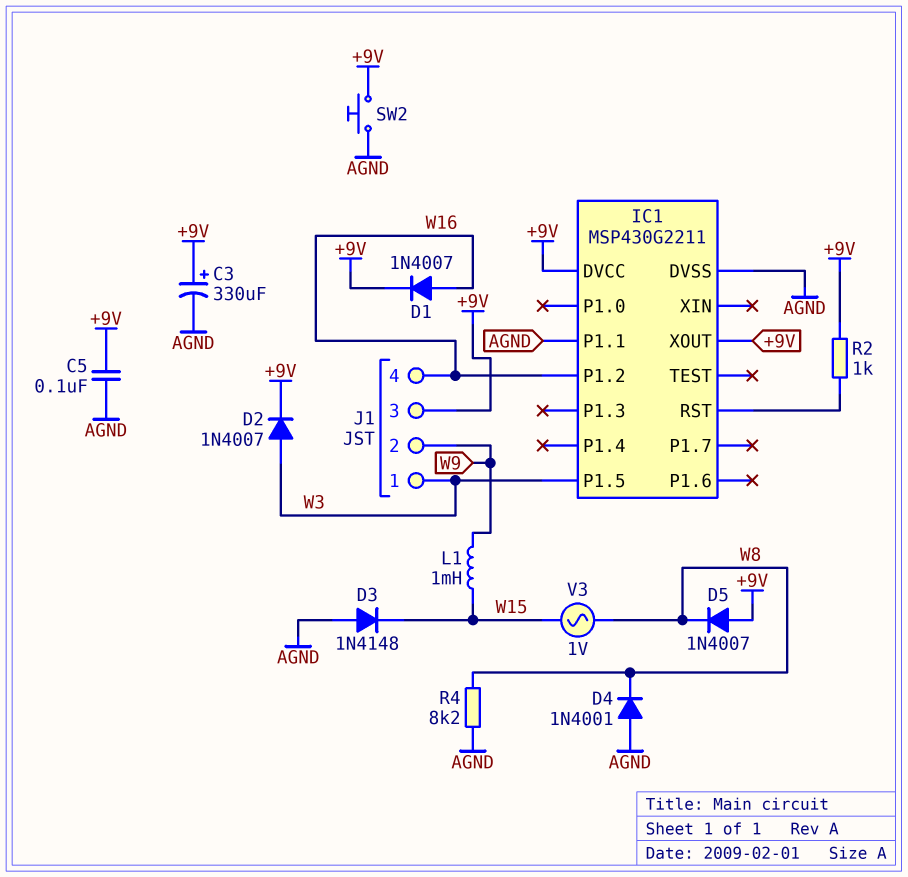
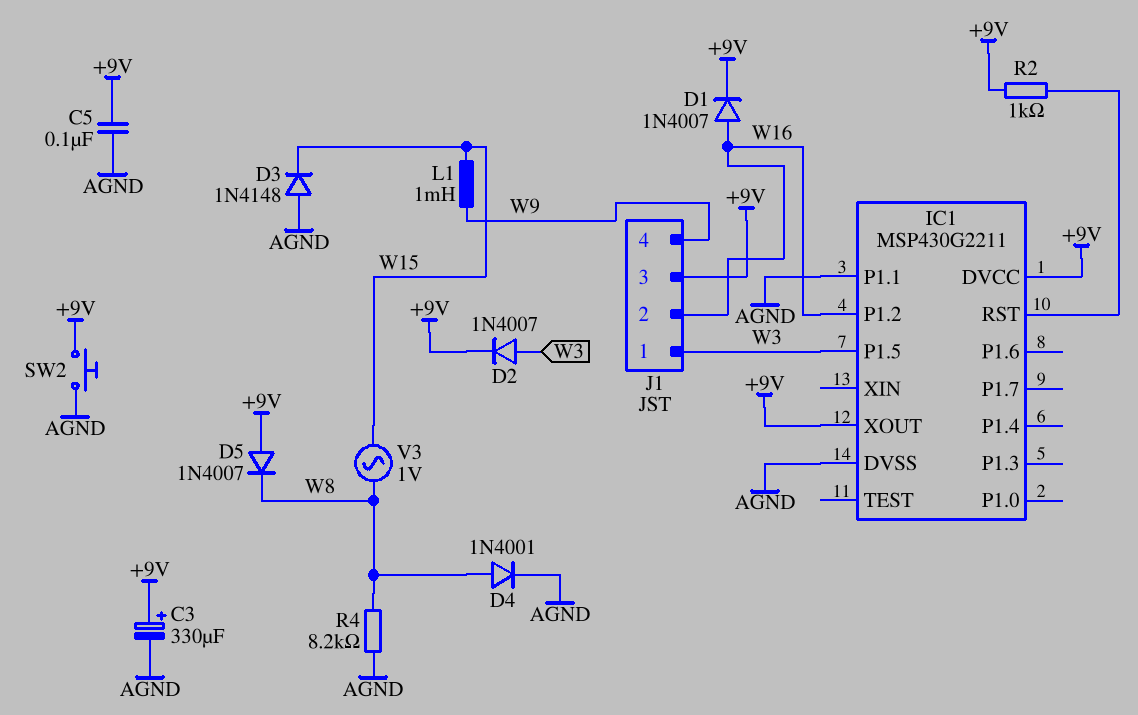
D4: diode 1N4001 (A AGND, K W8) -> diode 1N4001 (A W8, K AGND)
J1 pin 2: W9 -> W16
J1 pin 4: W16 -> W9

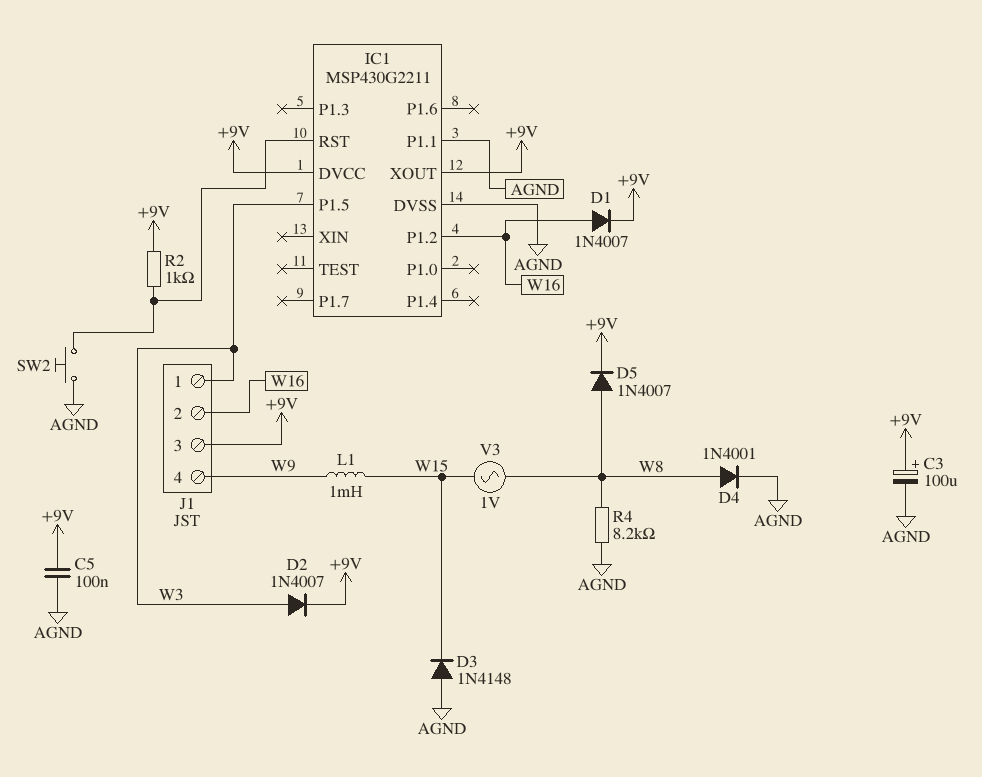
C3: 330uF (plus +9V, minus AGND) -> 100uF (plus +9V, minus AGND)
D5: diode 1N4007 (A +9V, K W8) -> diode 1N4007 (A W8, K +9V)
SW2: button (+9V, AGND) -> button (AGND, IC1/RST)

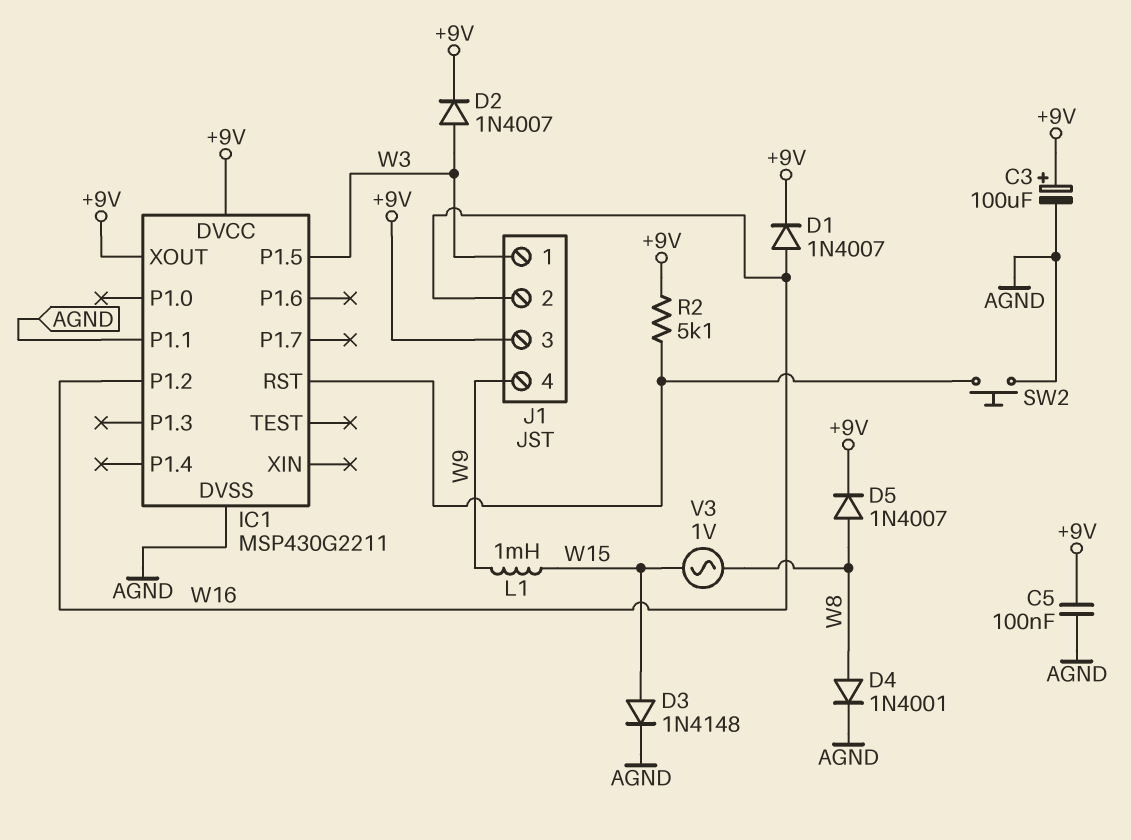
D3: diode 1N4148 (A AGND, K W15) -> diode 1N4148 (A W15, K AGND)
R2: 1k (+9V, IC1/RST) -> 5.1k (+9V, IC1/RST)
R4: 8.2k (AGND, W8) -> none

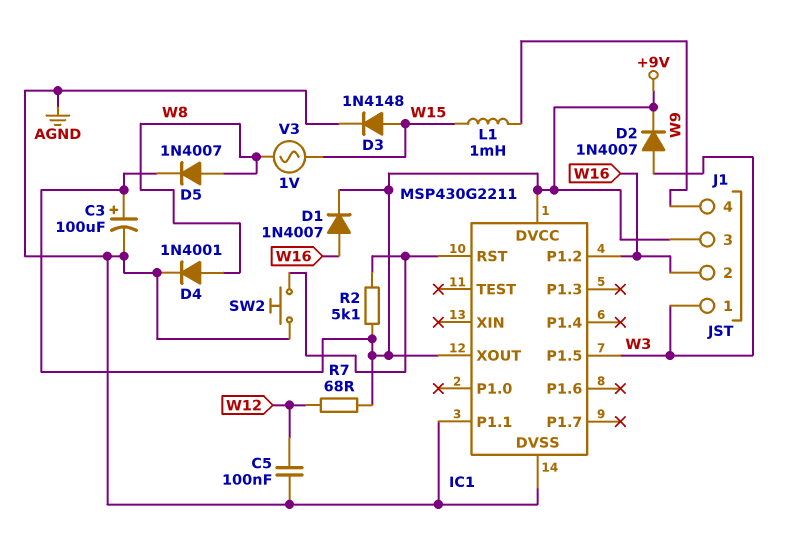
C5: 100nF (+9V, AGND) -> 100nF (AGND, W12)
R7: none -> 68 (+9V, W12)

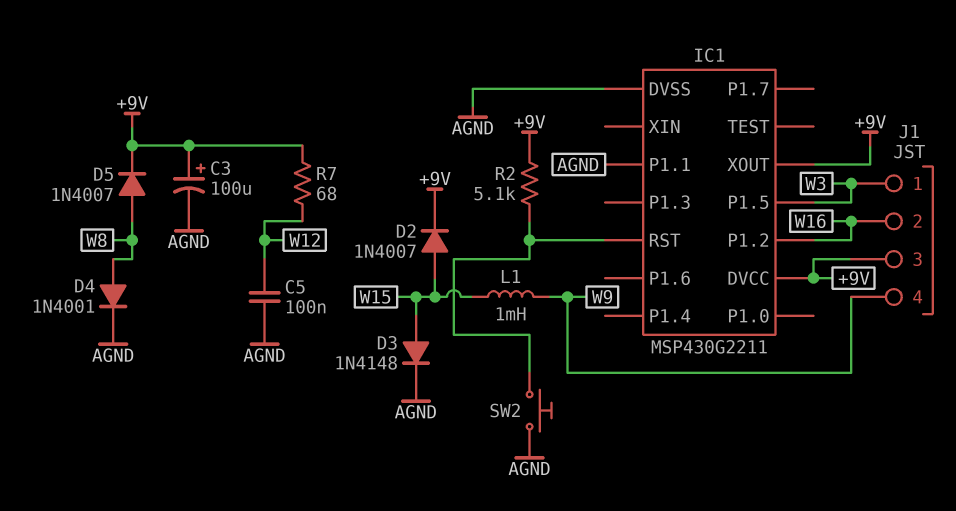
D1: diode 1N4007 (A W16, K +9V) -> none
D2: diode 1N4007 (A W3, K +9V) -> diode 1N4007 (A W15, K +9V)
V3: AC 1V (W8, W15) -> none

